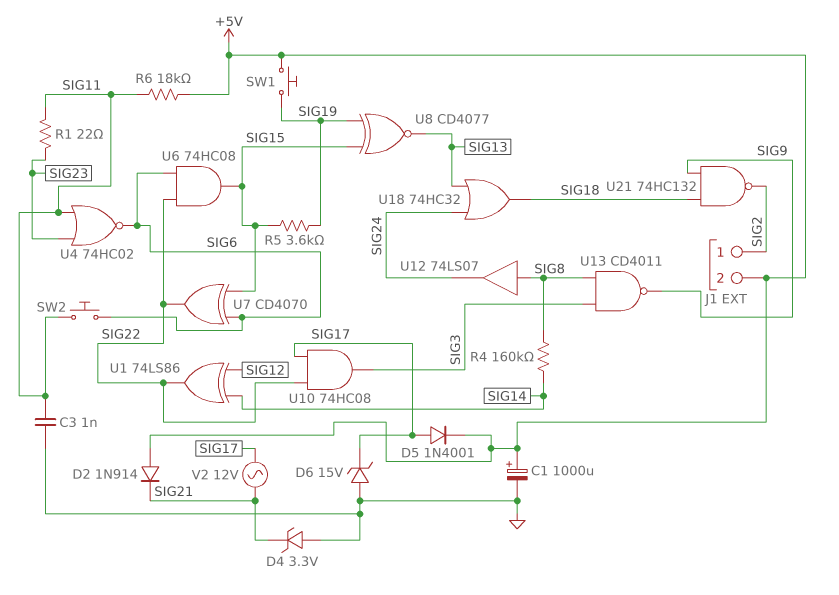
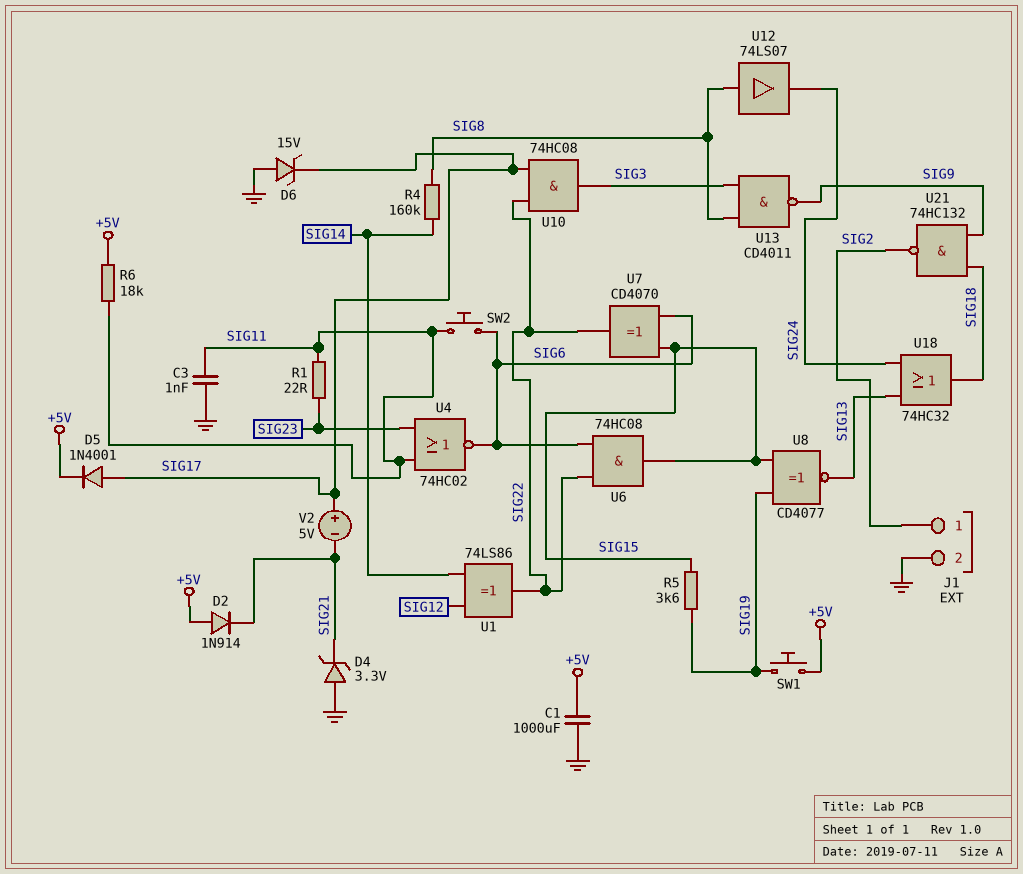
C1: 1000uF (plus +5V, minus GND) -> 1000uF (+5V, GND)
J1 pin 2: +5V -> GND
V2: AC 12V (SIG17, SIG21) -> 5V (plus SIG17, minus SIG21)

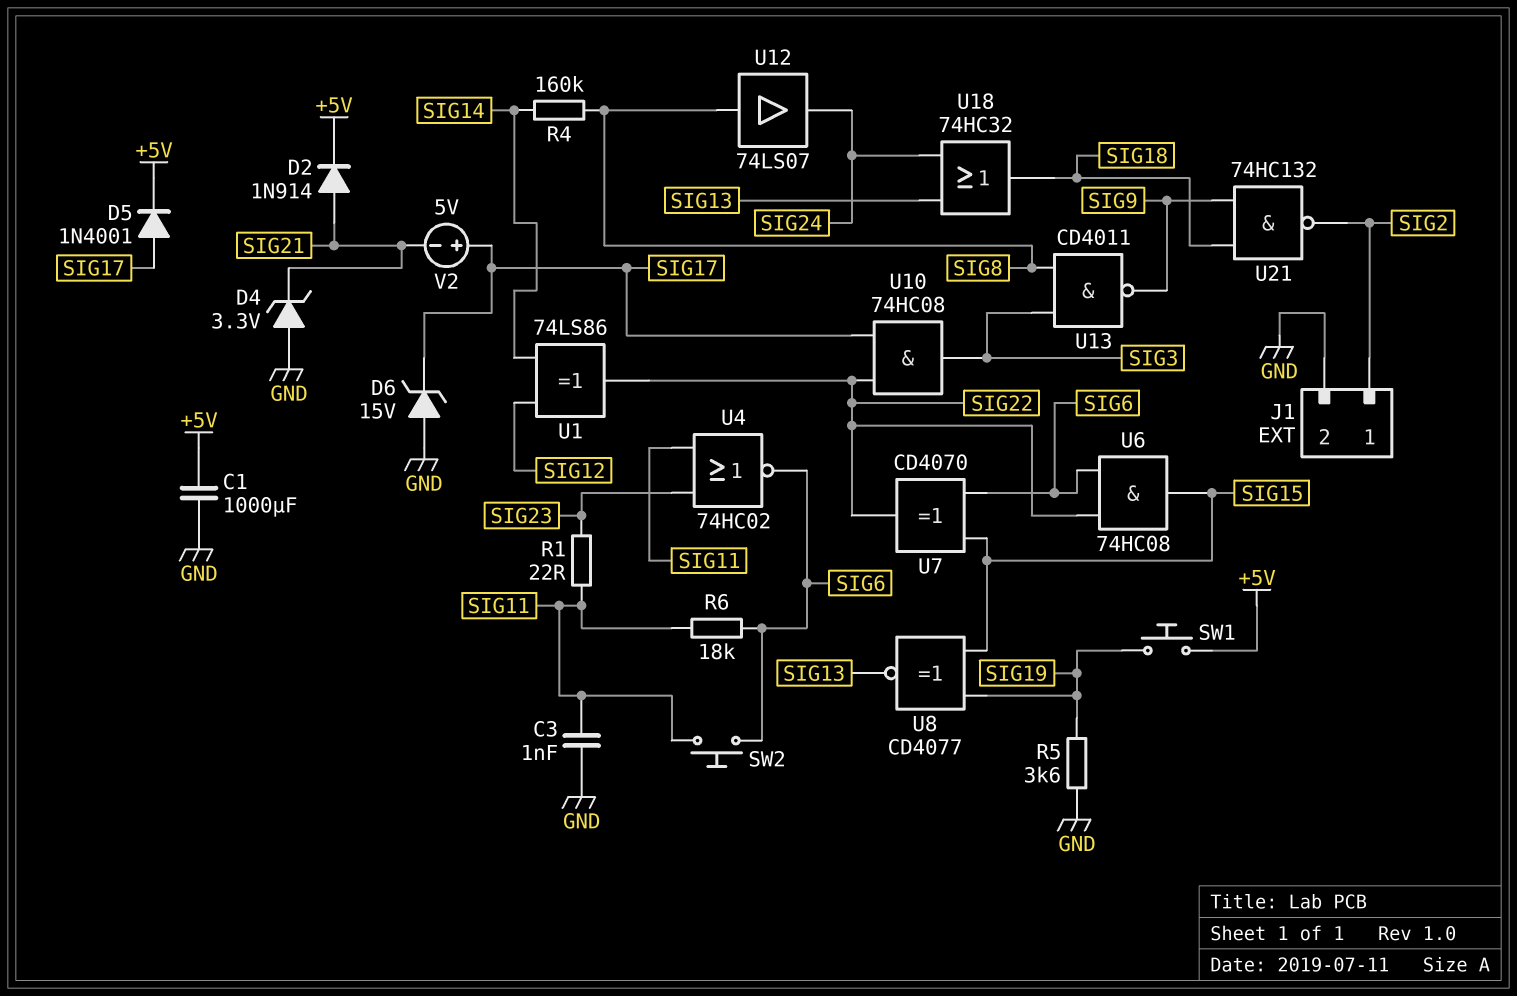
D2: diode 1N914 (A +5V, K SIG21) -> diode 1N914 (A SIG21, K +5V)
R5: 3.6k (SIG15, SIG19) -> 3.6k (GND, SIG19)
R6: 18k (+5V, SIG11) -> 18k (SIG6, SIG11)

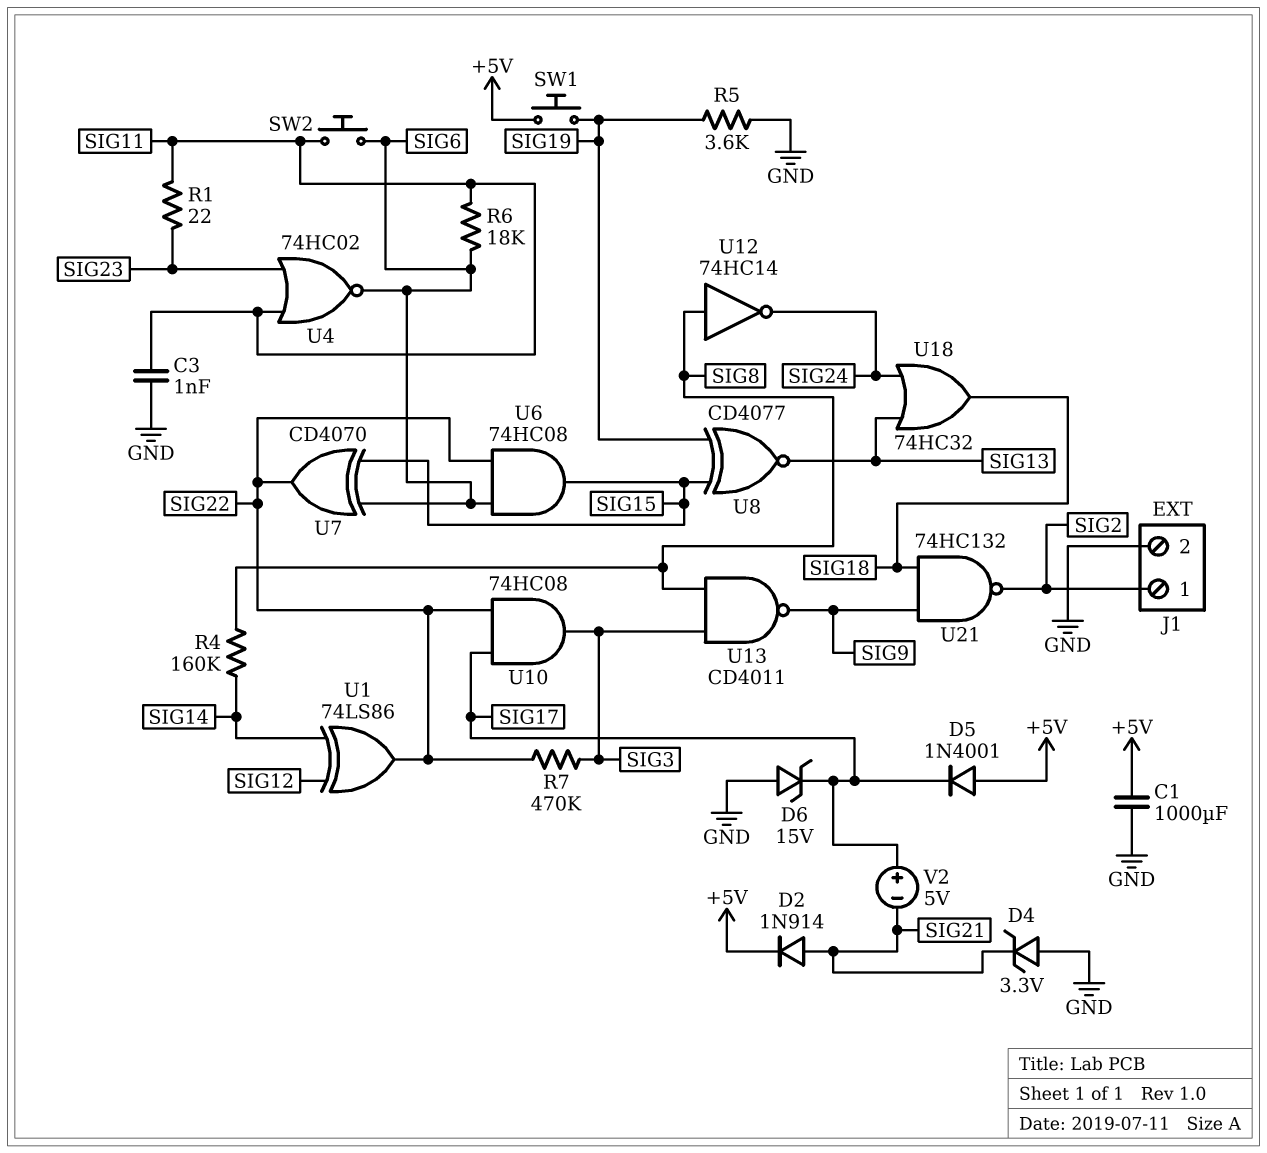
D5: diode 1N4001 (A SIG17, K +5V) -> diode 1N4001 (A +5V, K SIG17)
R7: none -> 470k (SIG3, SIG22)
U12: buffer 74LS07 (in SIG8, out SIG24) -> NOT 74HC14 (in SIG8, out SIG24)

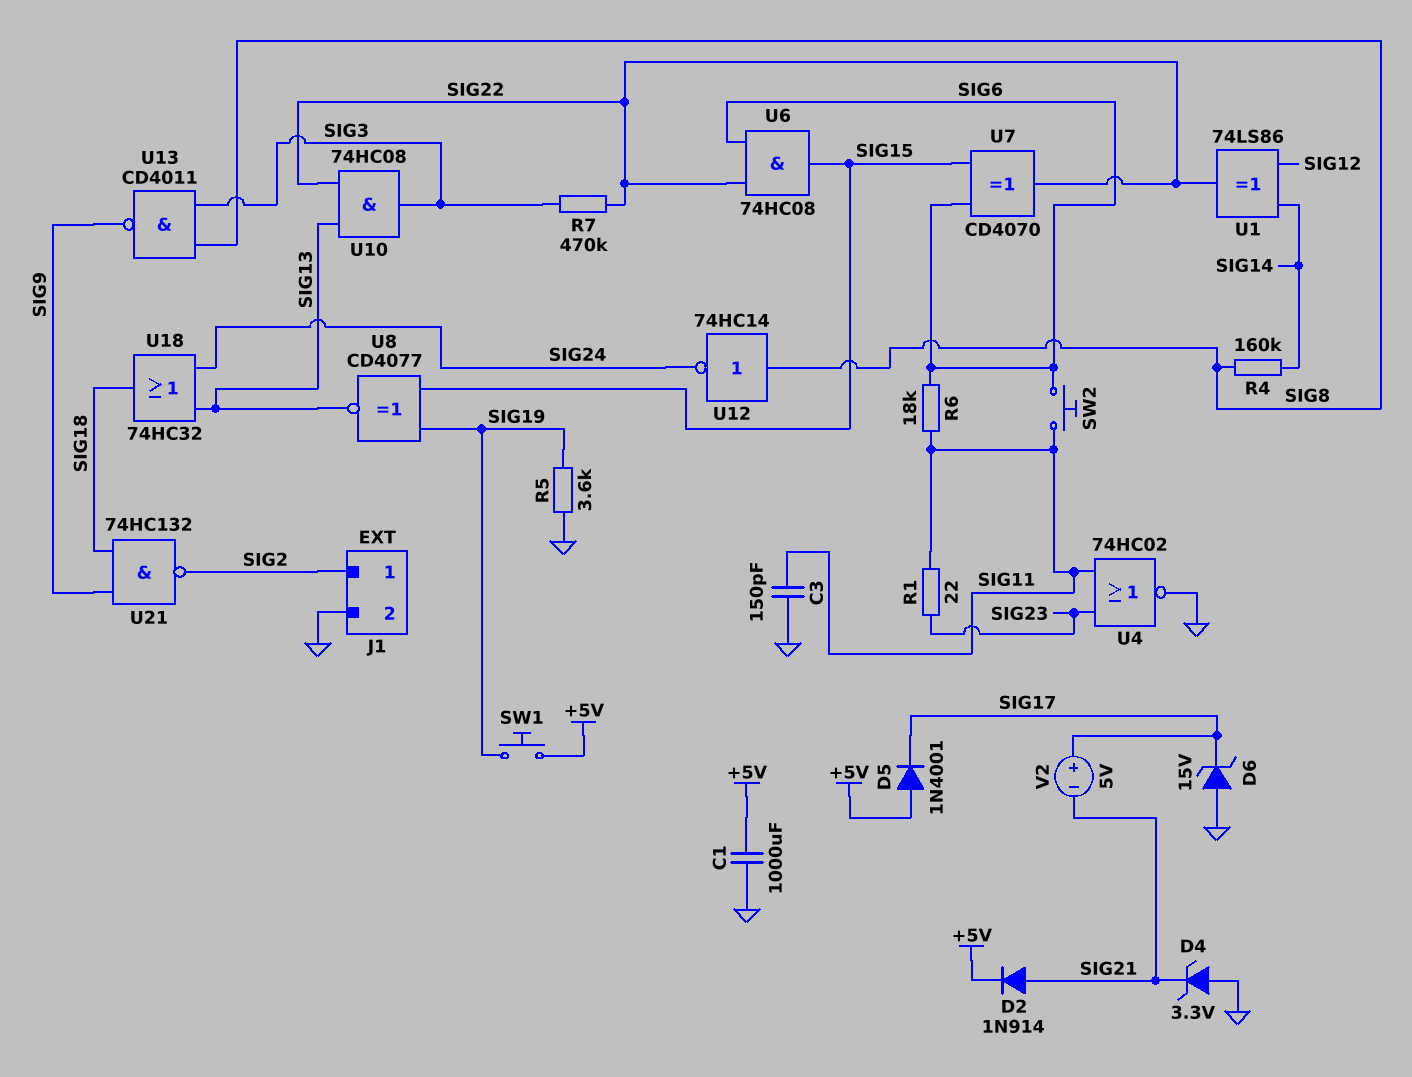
C3: 1nF (GND, SIG11) -> 150pF (GND, SIG11)
U4: NOR 74HC02 (in SIG11, in SIG23, out SIG6) -> NOR 74HC02 (in SIG11, in SIG23, out GND)
U10: AND 74HC08 (in SIG17, in SIG22, out SIG3) -> AND 74HC08 (in SIG13, in SIG22, out SIG3)

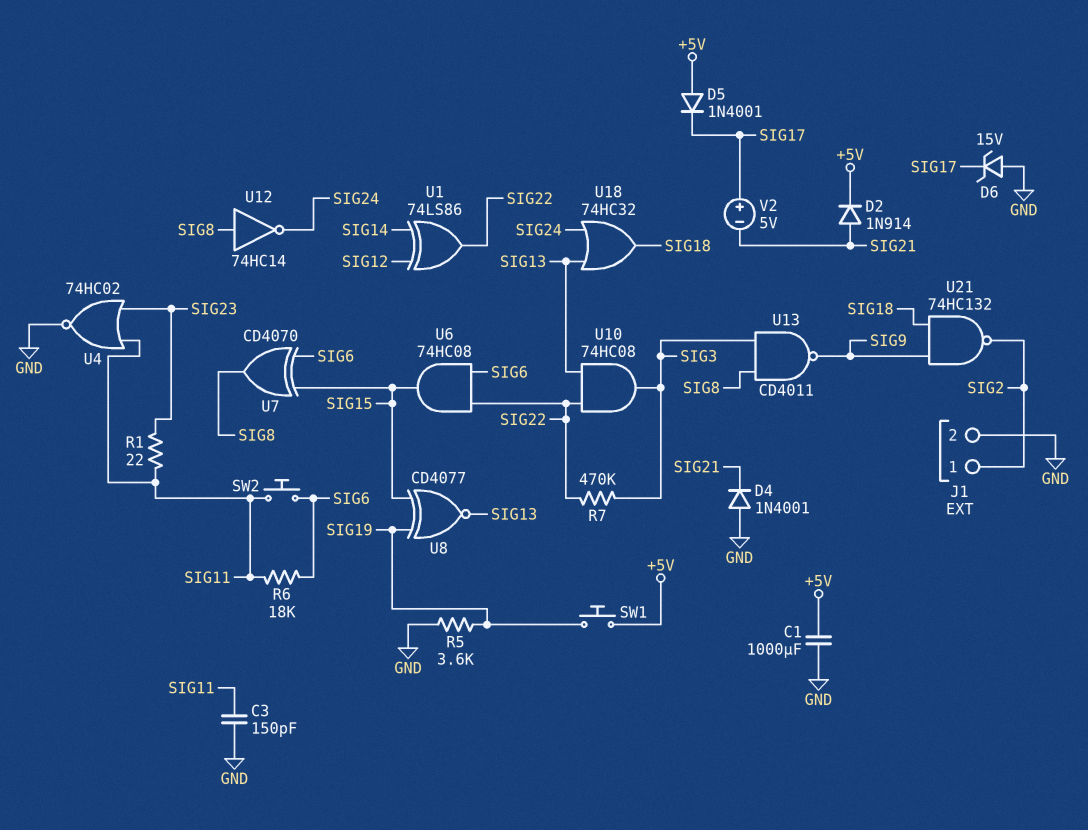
D4: zener 3.3V (A GND, K SIG21) -> diode 1N4001 (A GND, K SIG21)
R4: 160k (SIG8, SIG14) -> none
U7: XOR CD4070 (in SIG6, in SIG15, out SIG22) -> XOR CD4070 (in SIG6, in SIG15, out SIG8)

